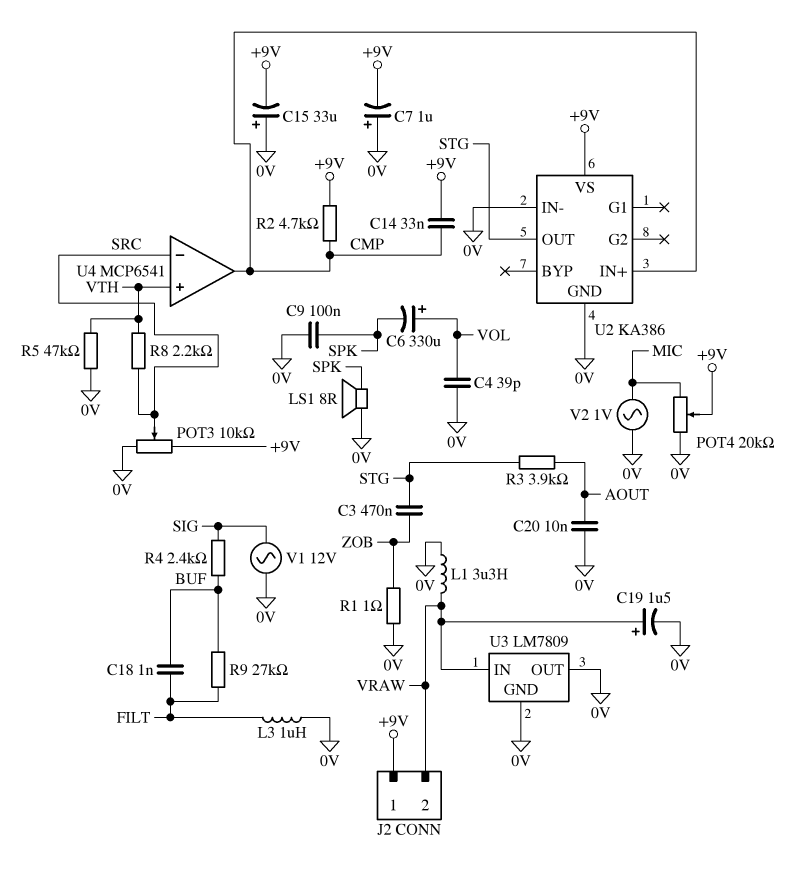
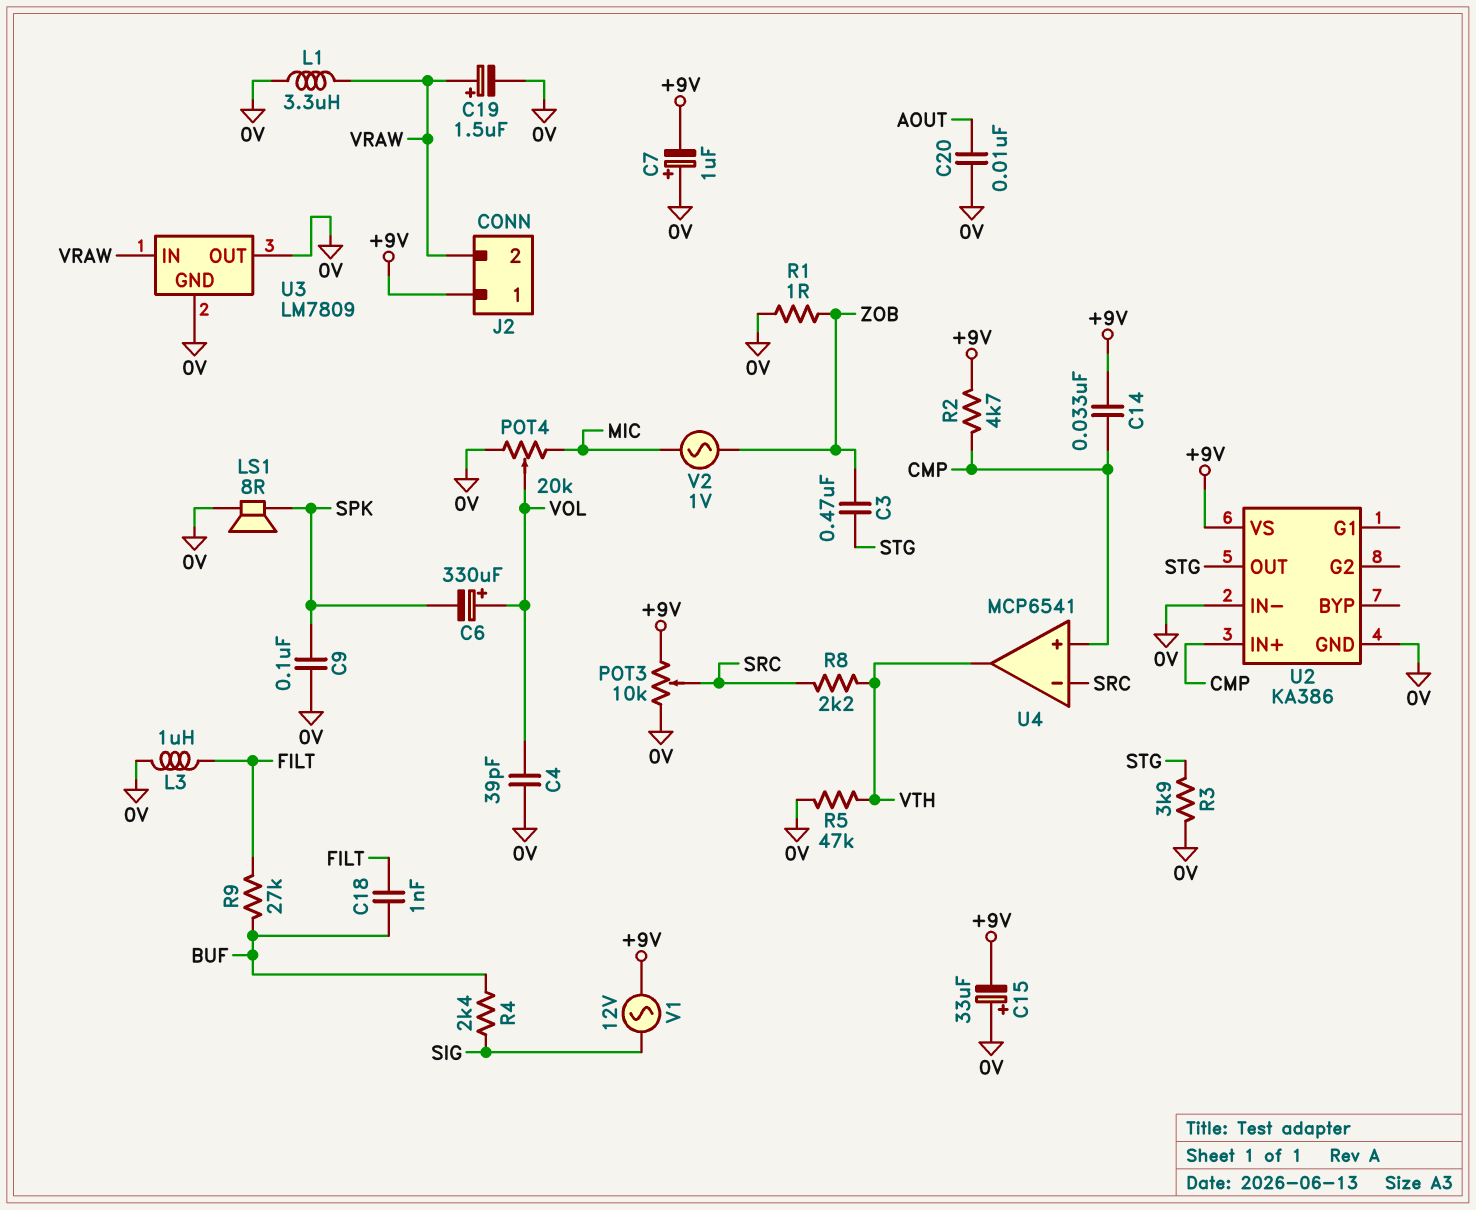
POT4: 20k (0V, MIC, wiper +9V) -> 20k (0V, MIC, wiper VOL)
R3: 3.9k (AOUT, STG) -> 3.9k (0V, STG)
U4 pin in+: VTH -> CMP
U4 pin out: CMP -> VTH
V1: AC 12V (0V, SIG) -> AC 12V (+9V, SIG)
V2: AC 1V (0V, MIC) -> AC 1V (MIC, ZOB)

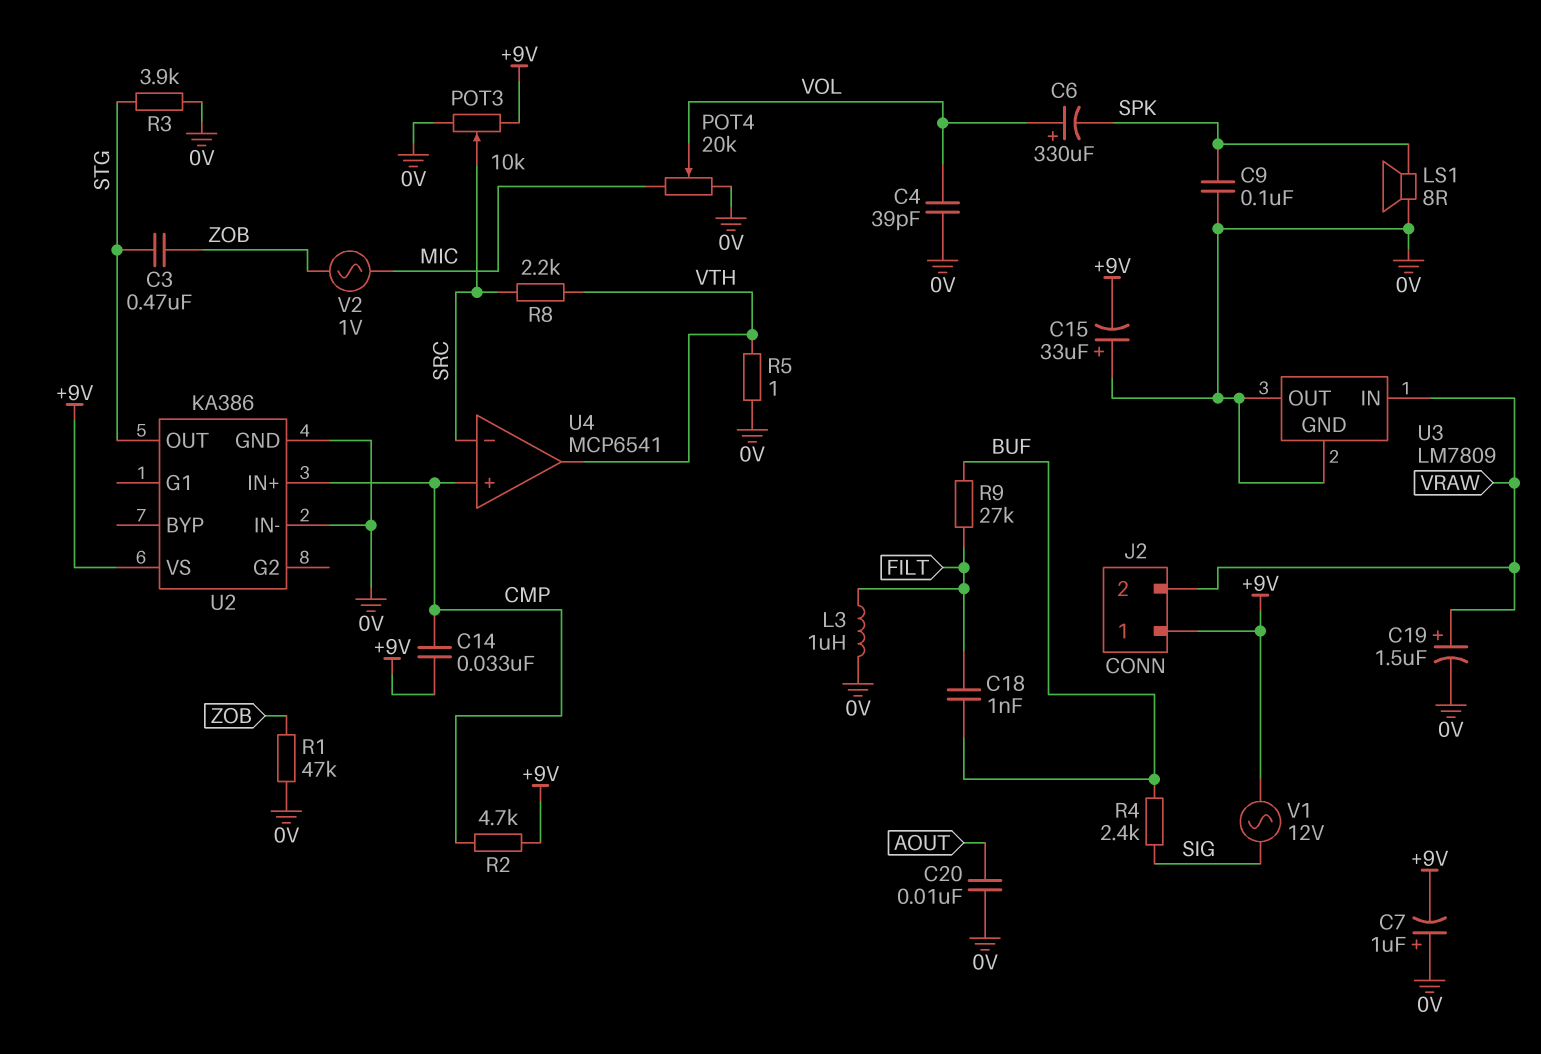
L1: 3.3uH (0V, VRAW) -> none
R1: 1 (0V, ZOB) -> 47k (0V, ZOB)
R5: 47k (0V, VTH) -> 1 (0V, VTH)

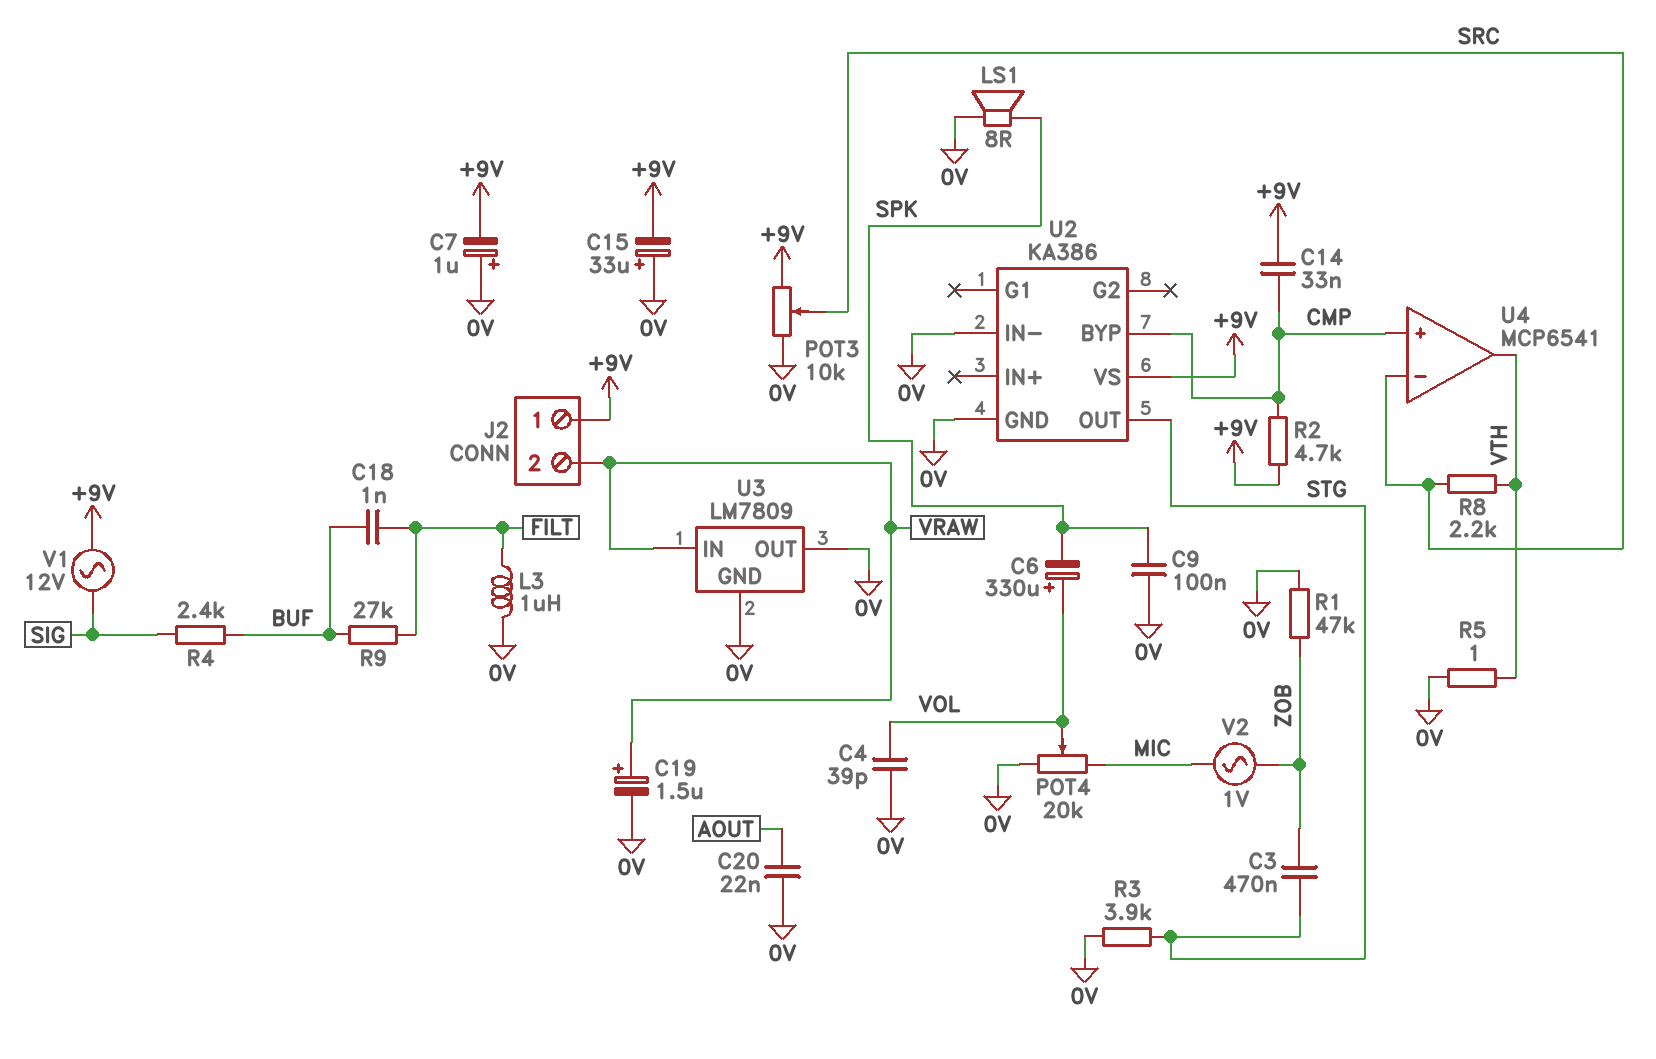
C20: 10nF (0V, AOUT) -> 22nF (0V, AOUT)
U2 pin BYP: none -> CMP
U2 pin IN+: CMP -> none

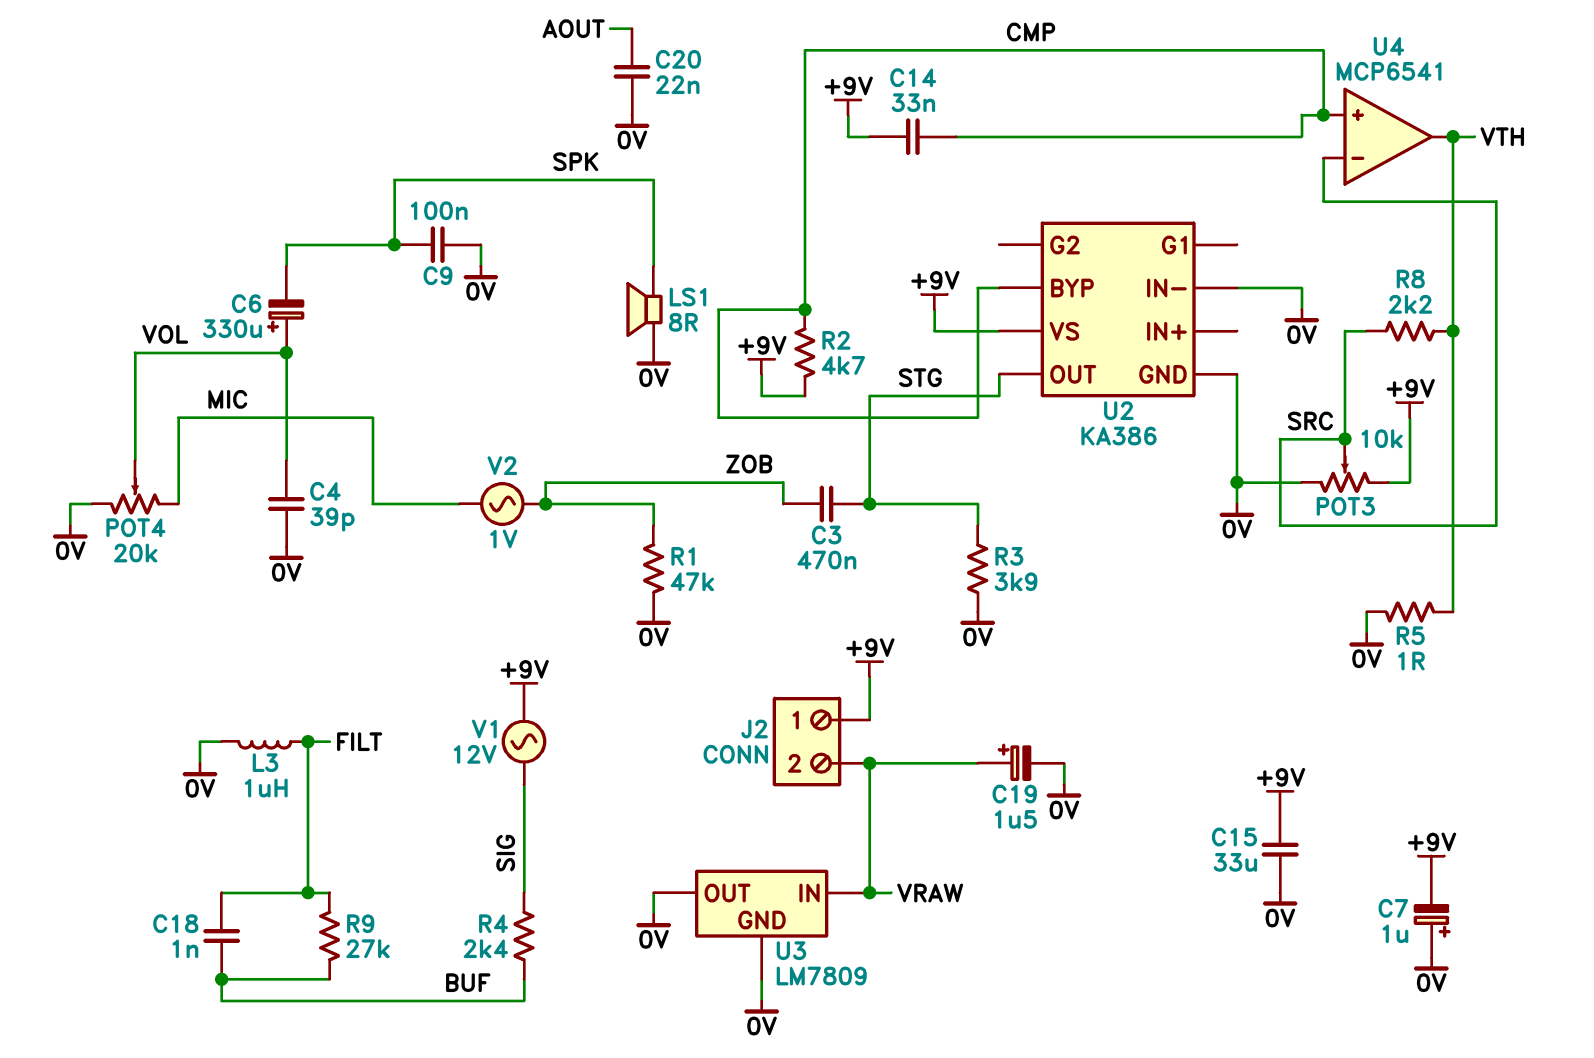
C15: 33uF (plus 0V, minus +9V) -> 33uF (+9V, 0V)

